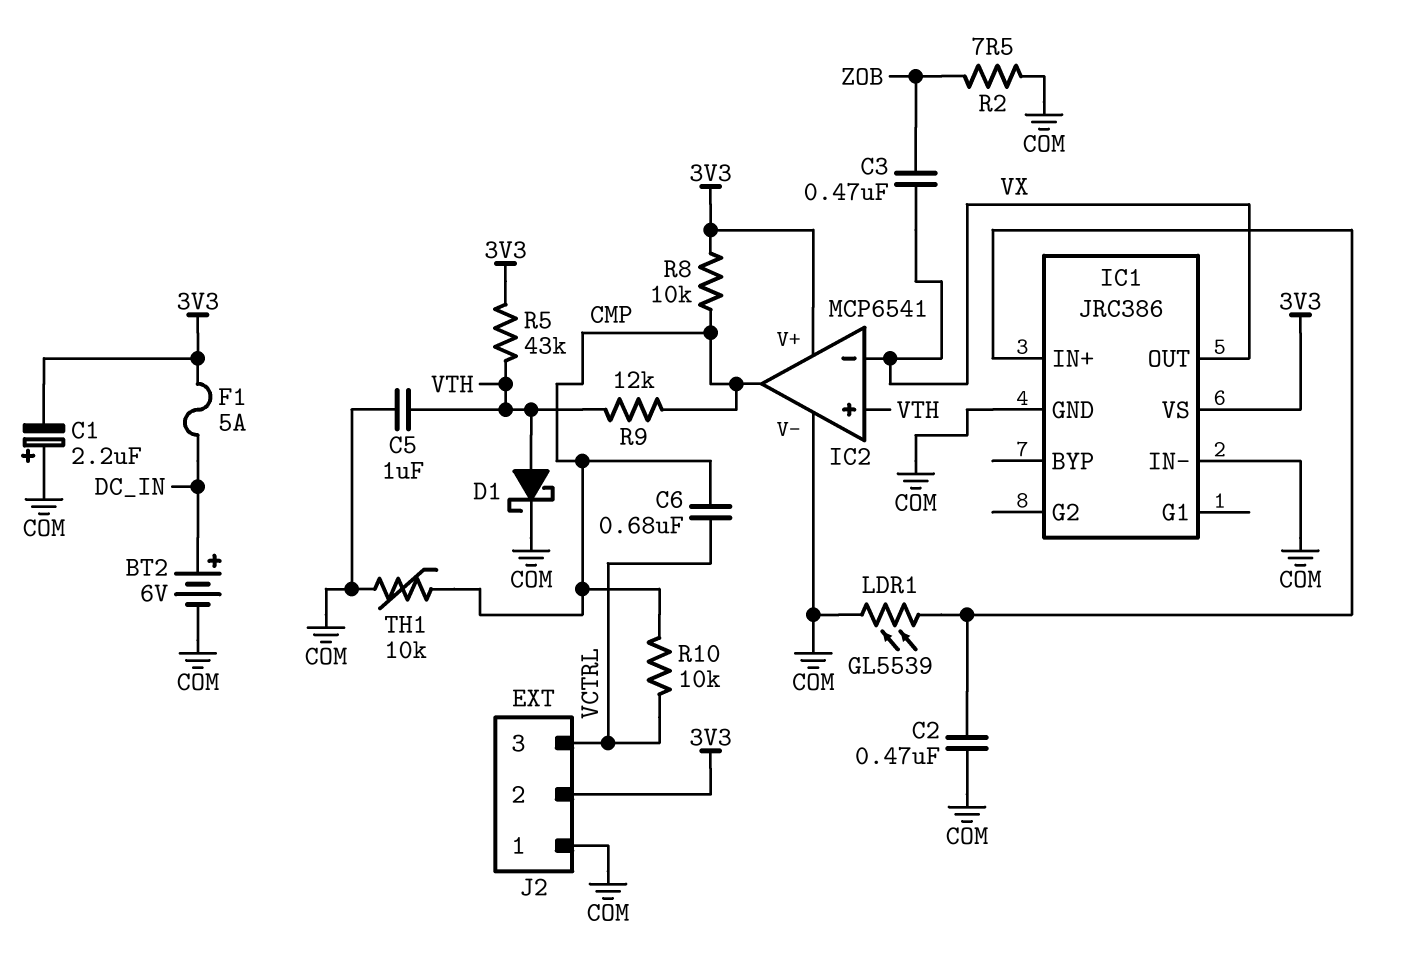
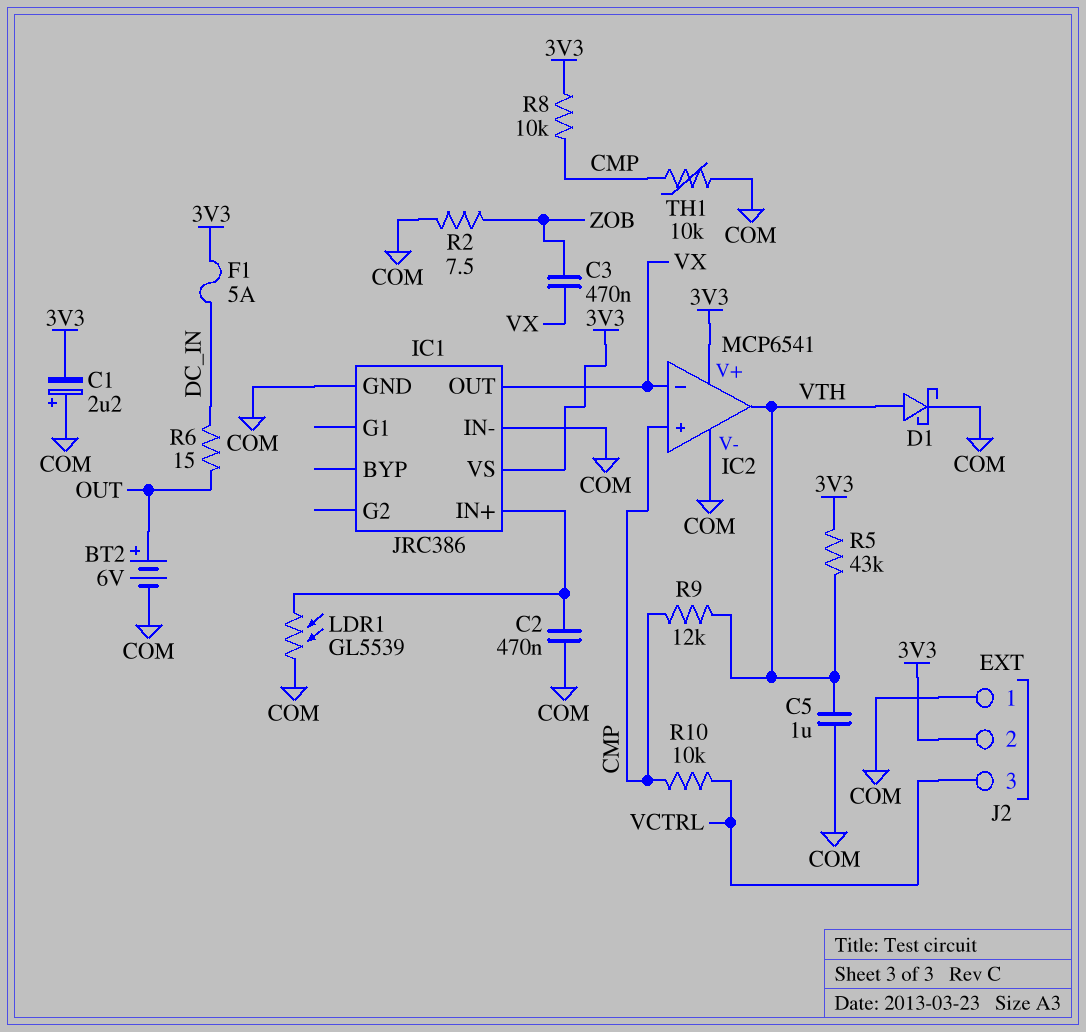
BT2: 6V (plus DC_IN, minus COM) -> 6V (plus OUT, minus COM)
C6: 680nF (CMP, VCTRL) -> none
IC2 pin in+: VTH -> CMP
IC2 pin out: CMP -> VTH
R6: none -> 15 (DC_IN, OUT)

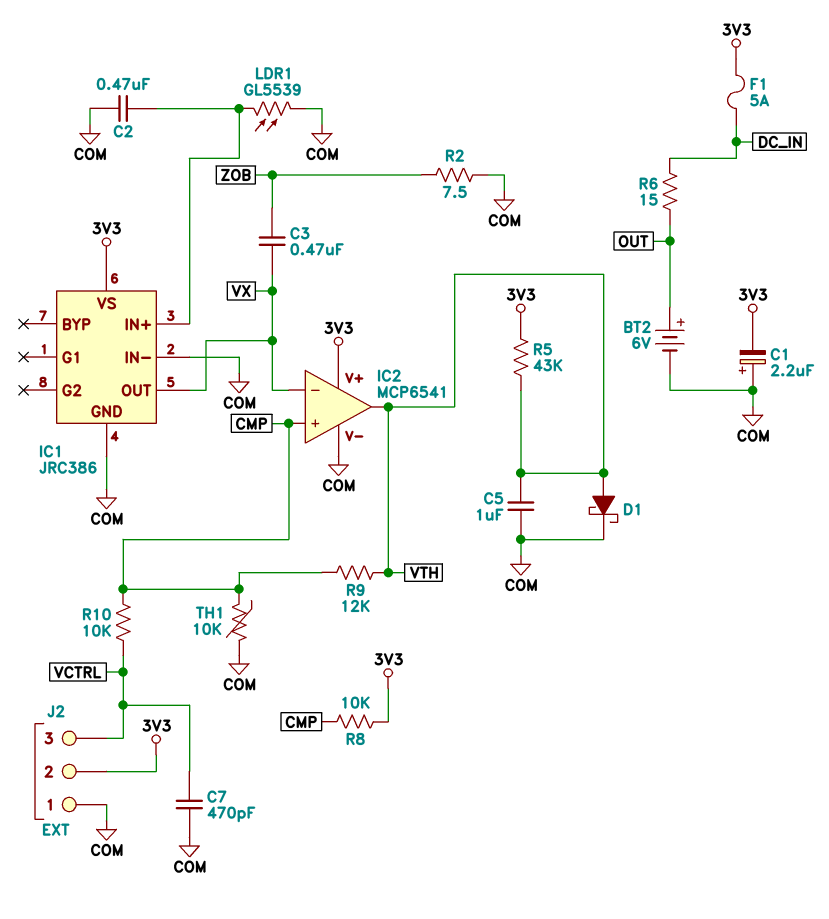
C7: none -> 470pF (COM, VCTRL)

